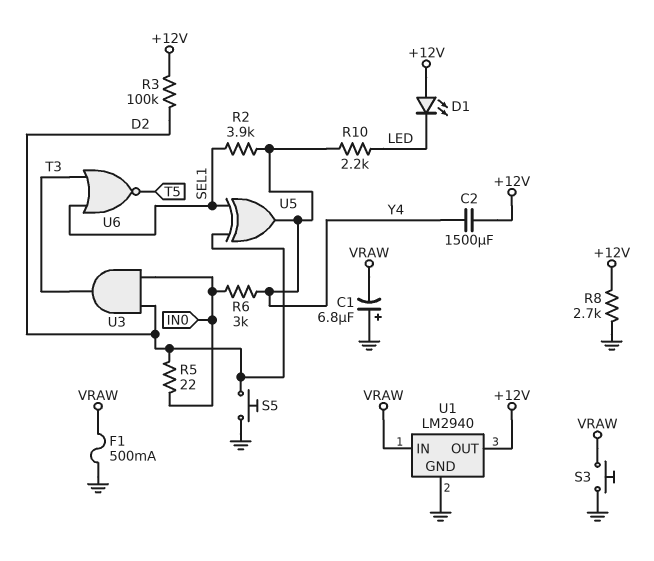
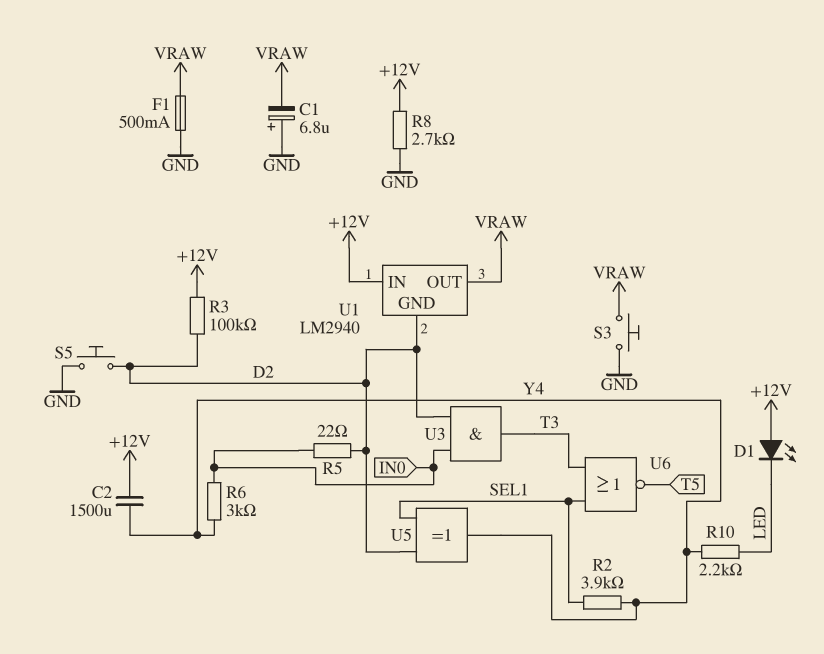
U1 pin GND: GND -> D2
U1 pin IN: VRAW -> +12V
U1 pin OUT: +12V -> VRAW

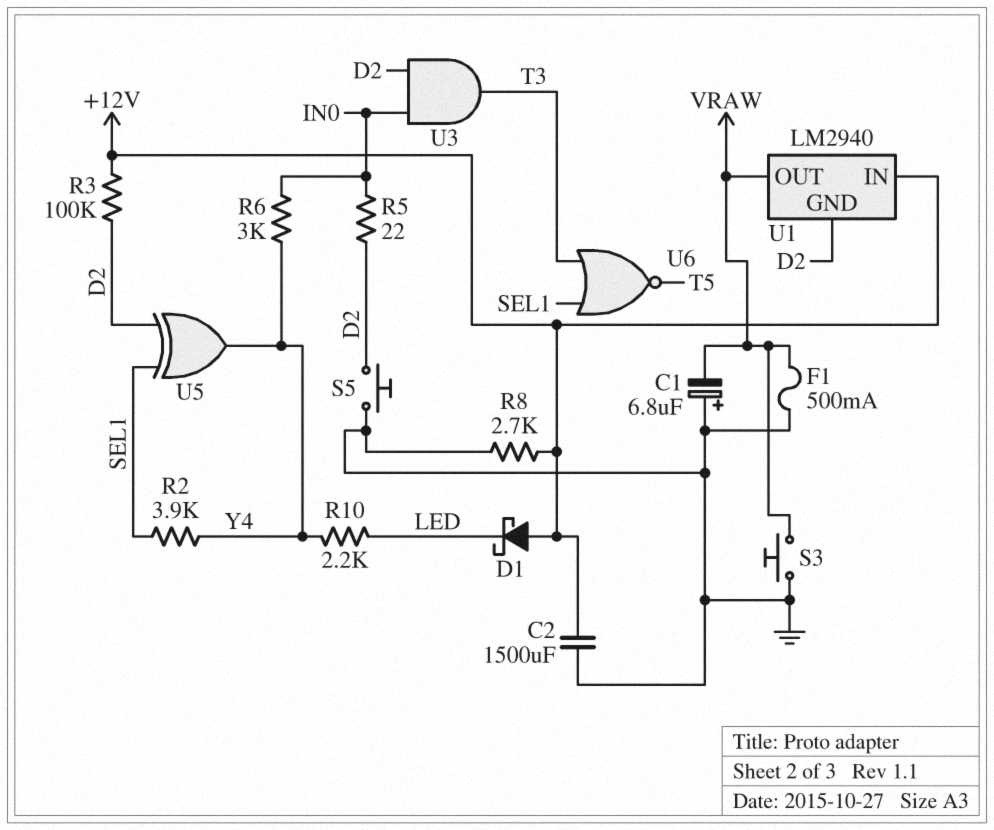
C2: 1500uF (+12V, Y4) -> 1500uF (+12V, GND)
D1: LED (A +12V, K LED) -> schottky (A +12V, K LED)

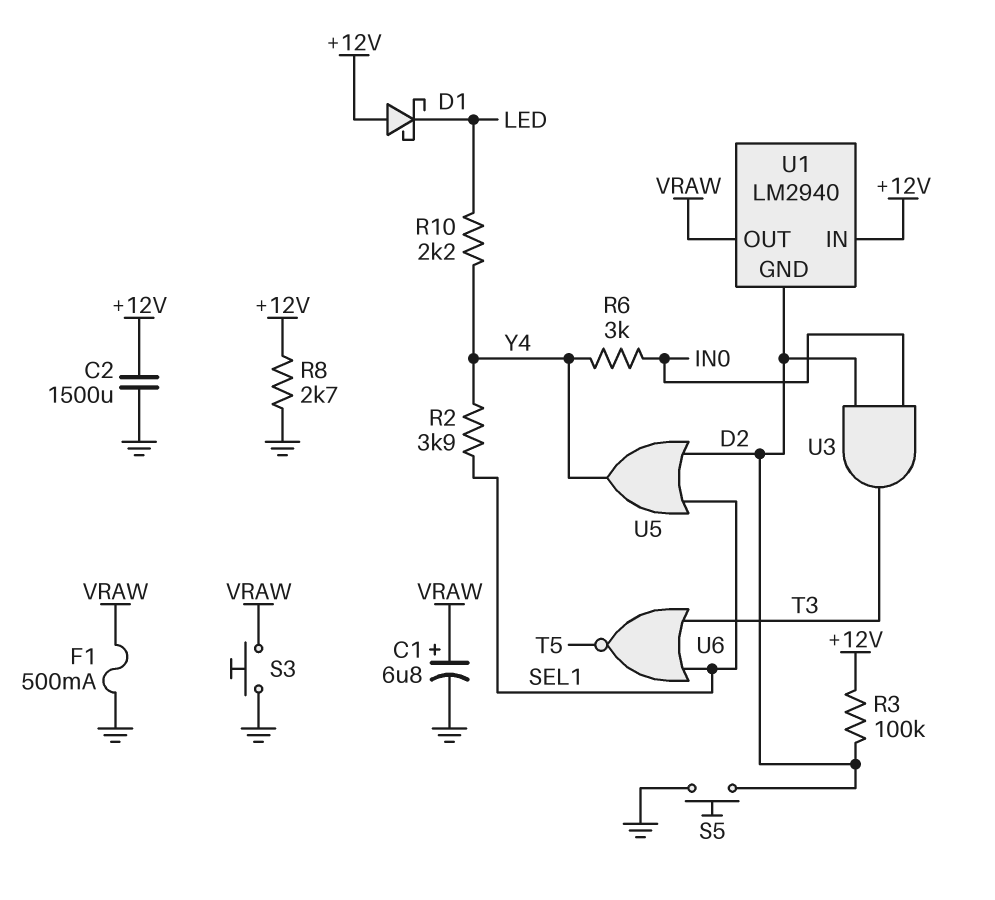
C1: 6.8uF (plus GND, minus VRAW) -> 6.8uF (plus VRAW, minus GND)
R5: 22 (D2, IN0) -> none
U5: XOR (in D2, in SEL1, out Y4) -> OR (in D2, in SEL1, out Y4)

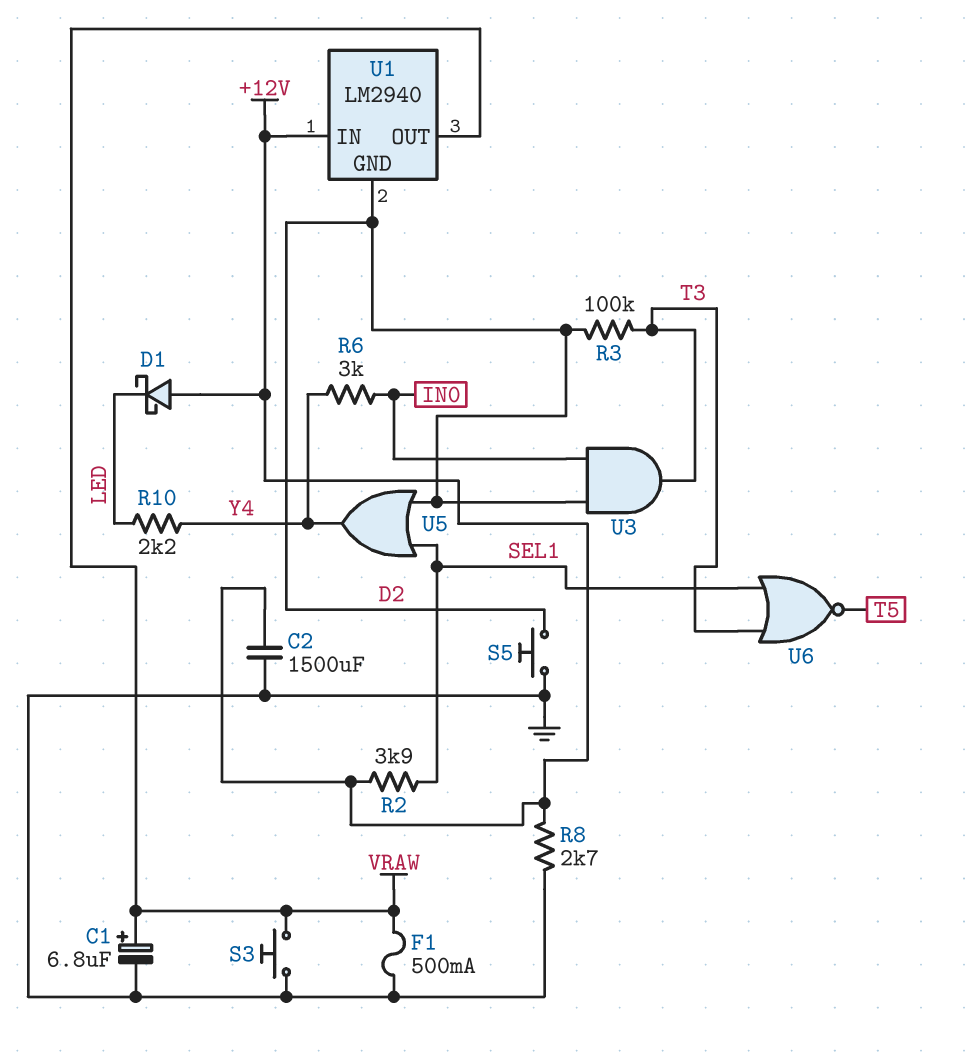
R2: 3.9k (SEL1, Y4) -> 3.9k (+12V, SEL1)
R3: 100k (+12V, D2) -> 100k (D2, T3)

